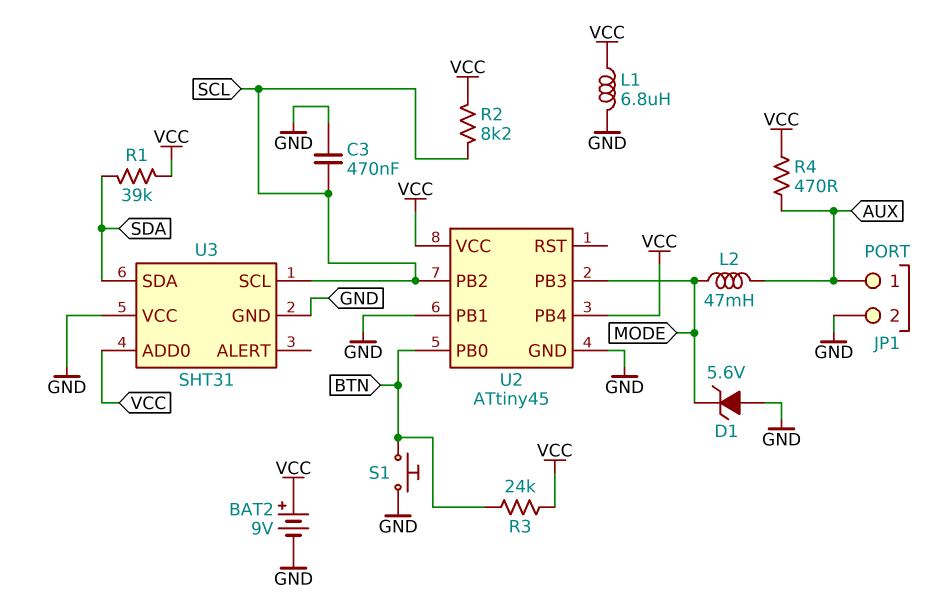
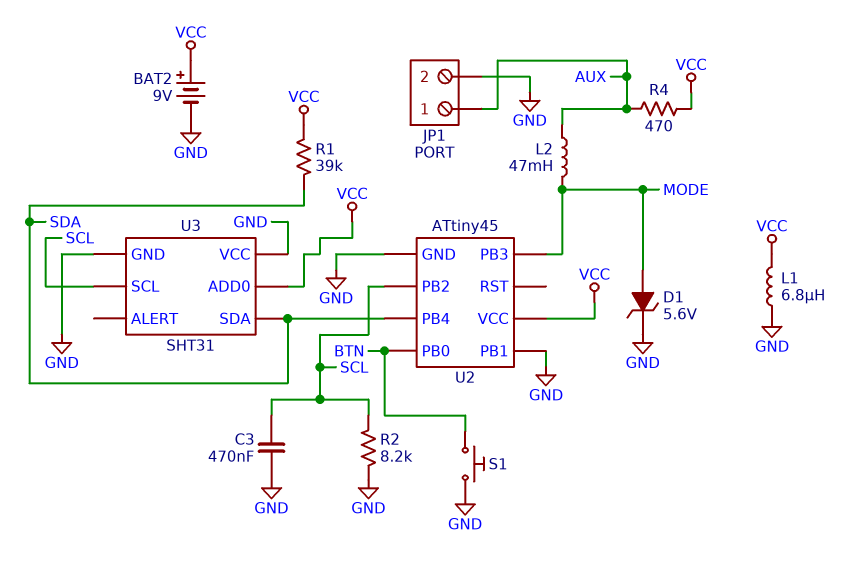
D1: zener 5.6V (A GND, K MODE) -> zener 5.6V (A MODE, K GND)
R2: 8.2k (SCL, VCC) -> 8.2k (GND, SCL)
R3: 24k (BTN, VCC) -> none
U2 pin PB4: VCC -> SDA

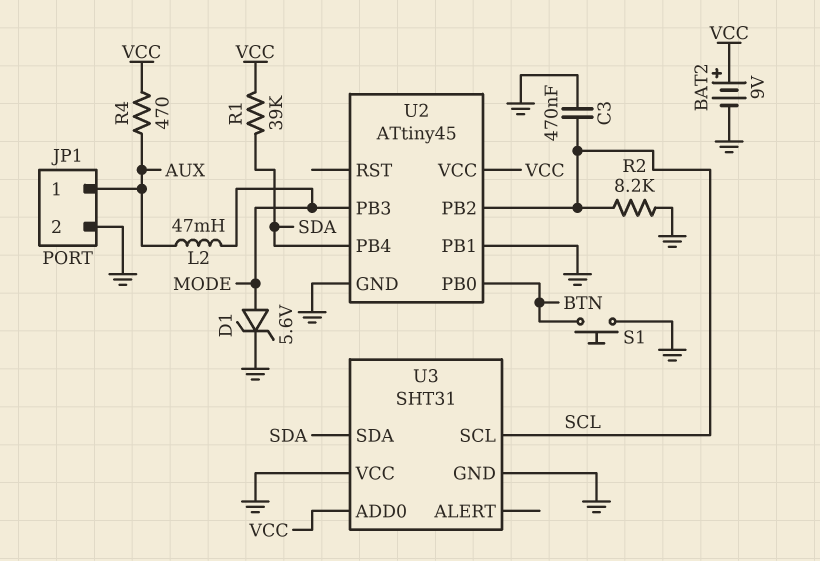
L1: 6.8uH (GND, VCC) -> none

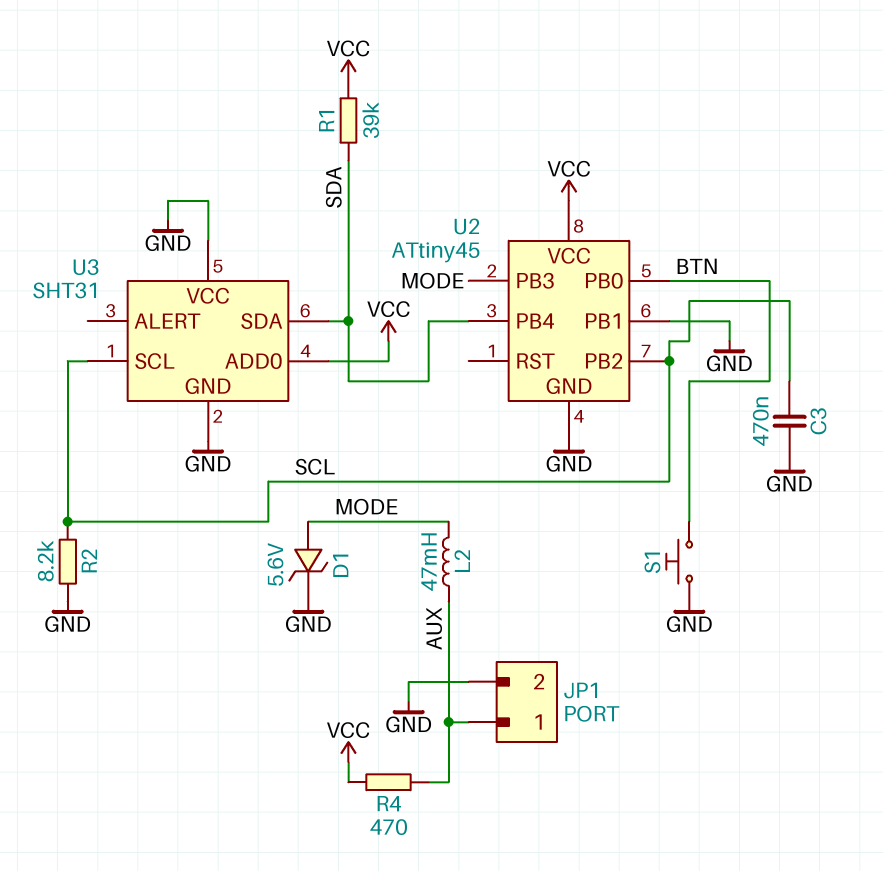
BAT2: 9V (plus VCC, minus GND) -> none

